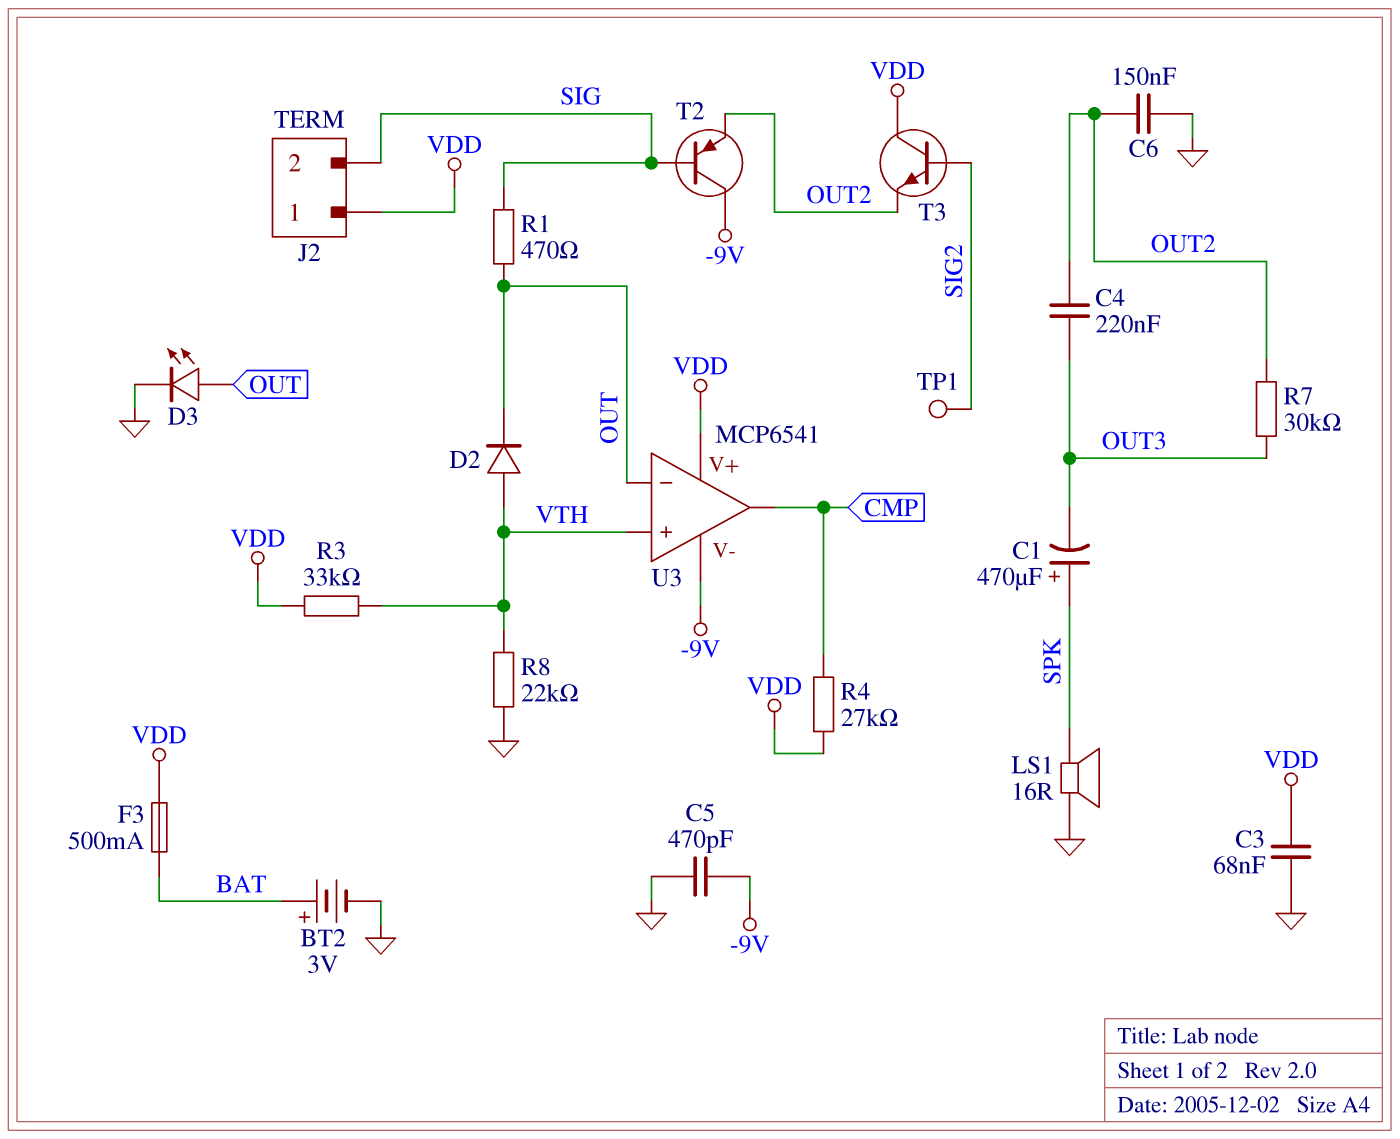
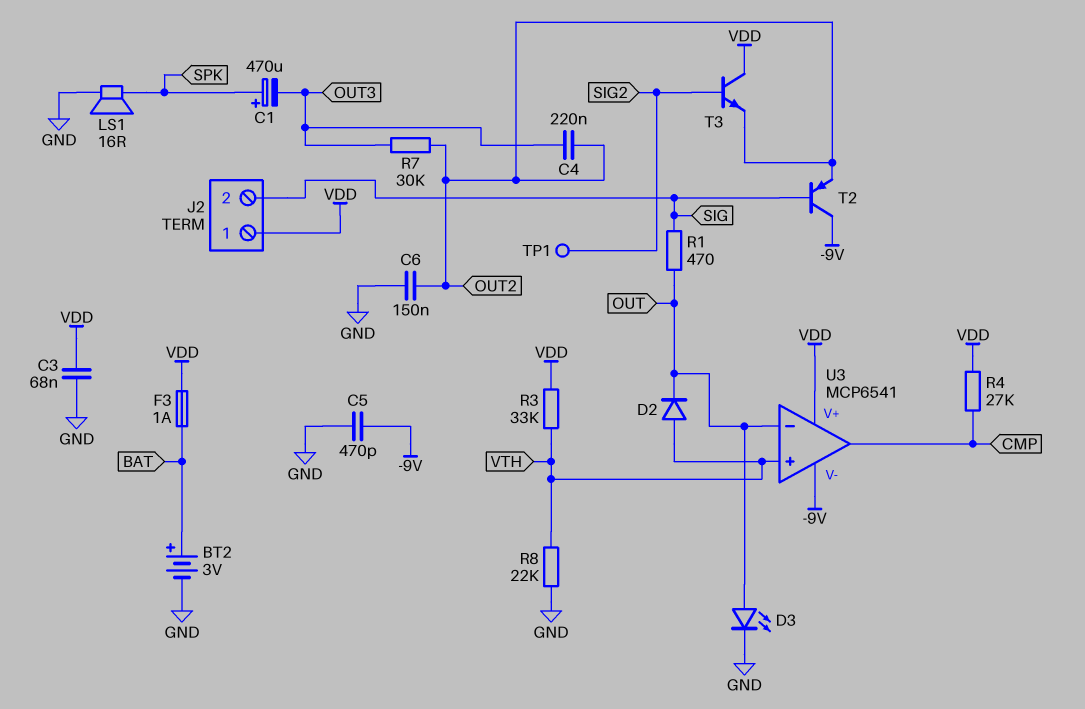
F3: 500mA (BAT, VDD) -> 1A (BAT, VDD)

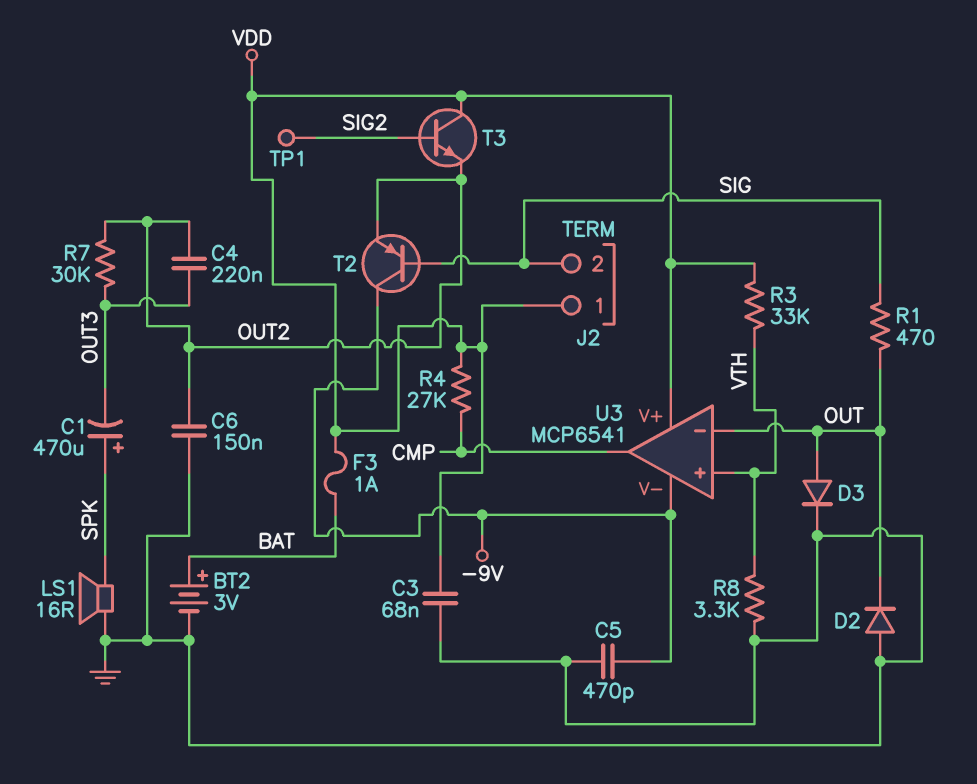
D2: diode (A VTH, K OUT) -> diode (A GND, K OUT)
D3: LED (A OUT, K GND) -> diode (A OUT, K GND)
R8: 22k (GND, VTH) -> 3.3k (GND, VTH)

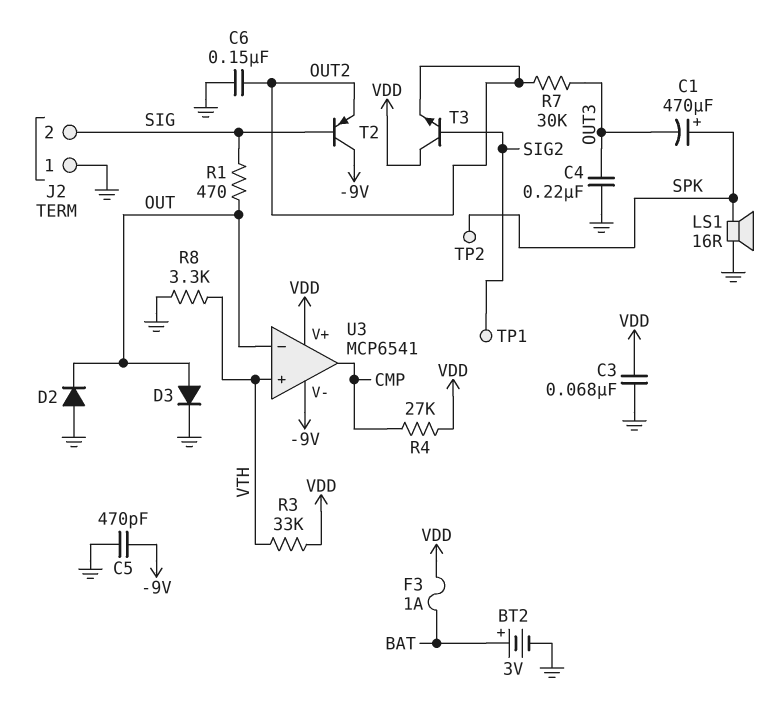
C4: 220nF (OUT2, OUT3) -> 220nF (GND, OUT3)
J2 pin 1: VDD -> GND
TP2: none -> test point (SPK)

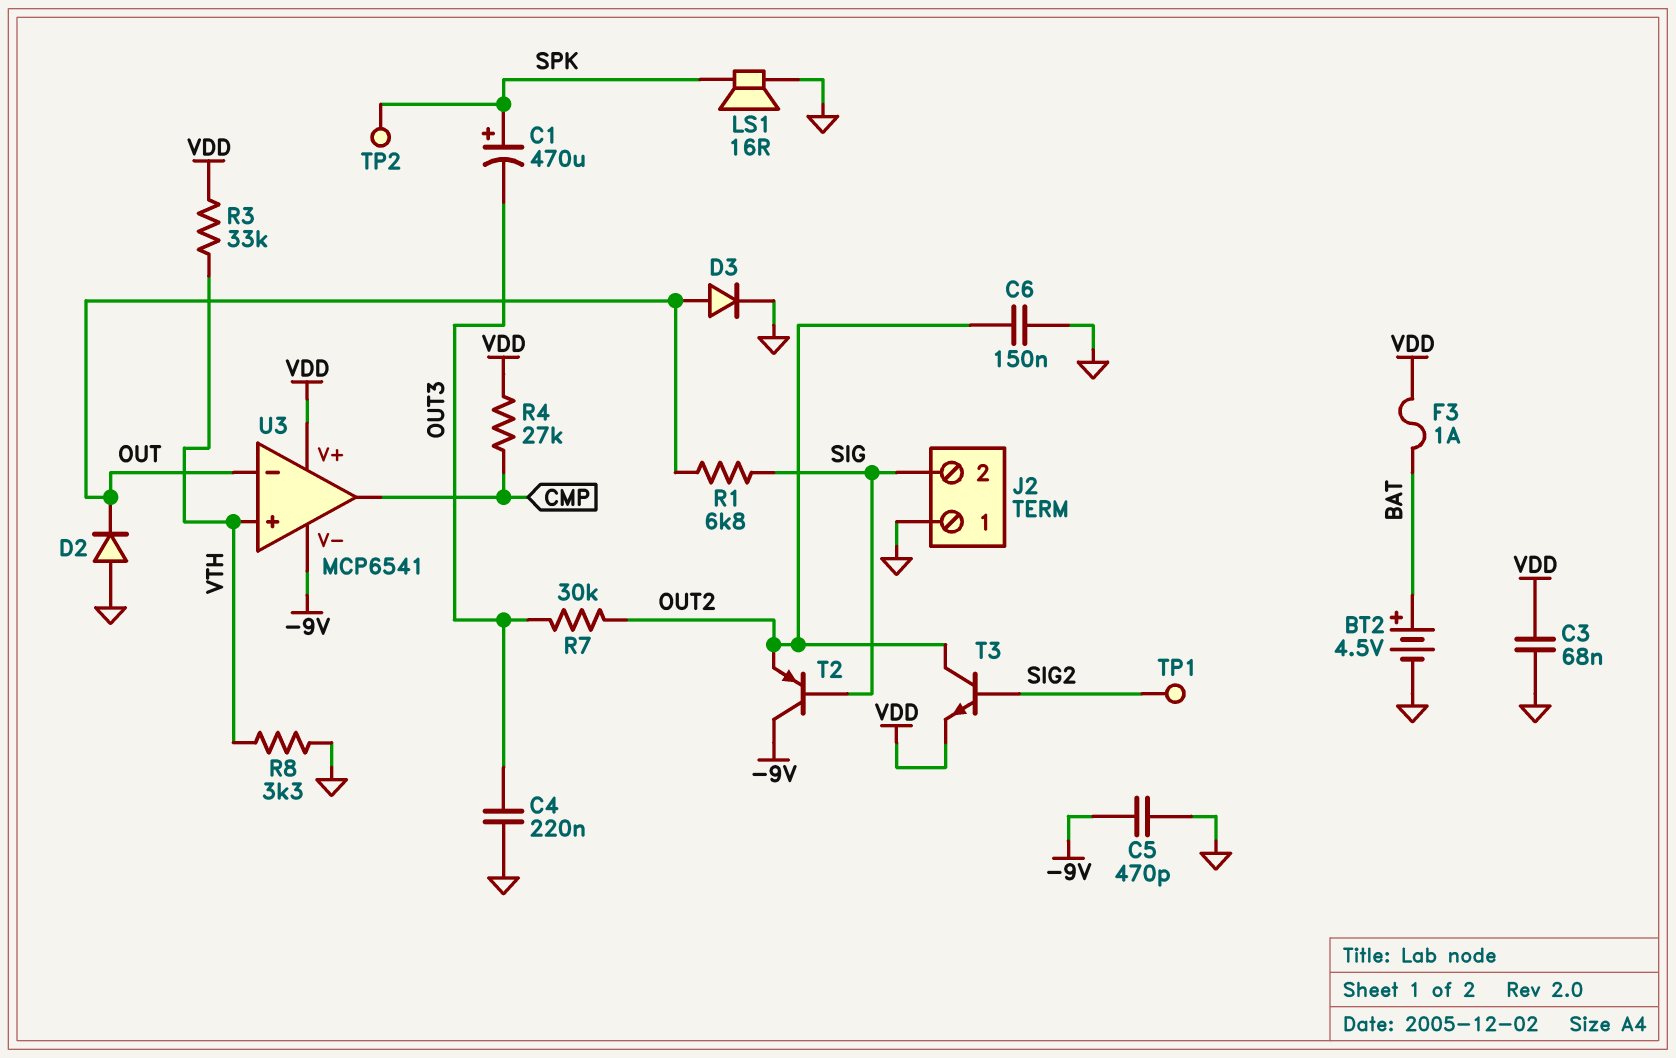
BT2: 3V (plus BAT, minus GND) -> 4.5V (plus BAT, minus GND)
R1: 470 (OUT, SIG) -> 6.8k (OUT, SIG)
T3: NPN (B SIG2, C VDD, E OUT2) -> NPN (B SIG2, C OUT2, E VDD)

